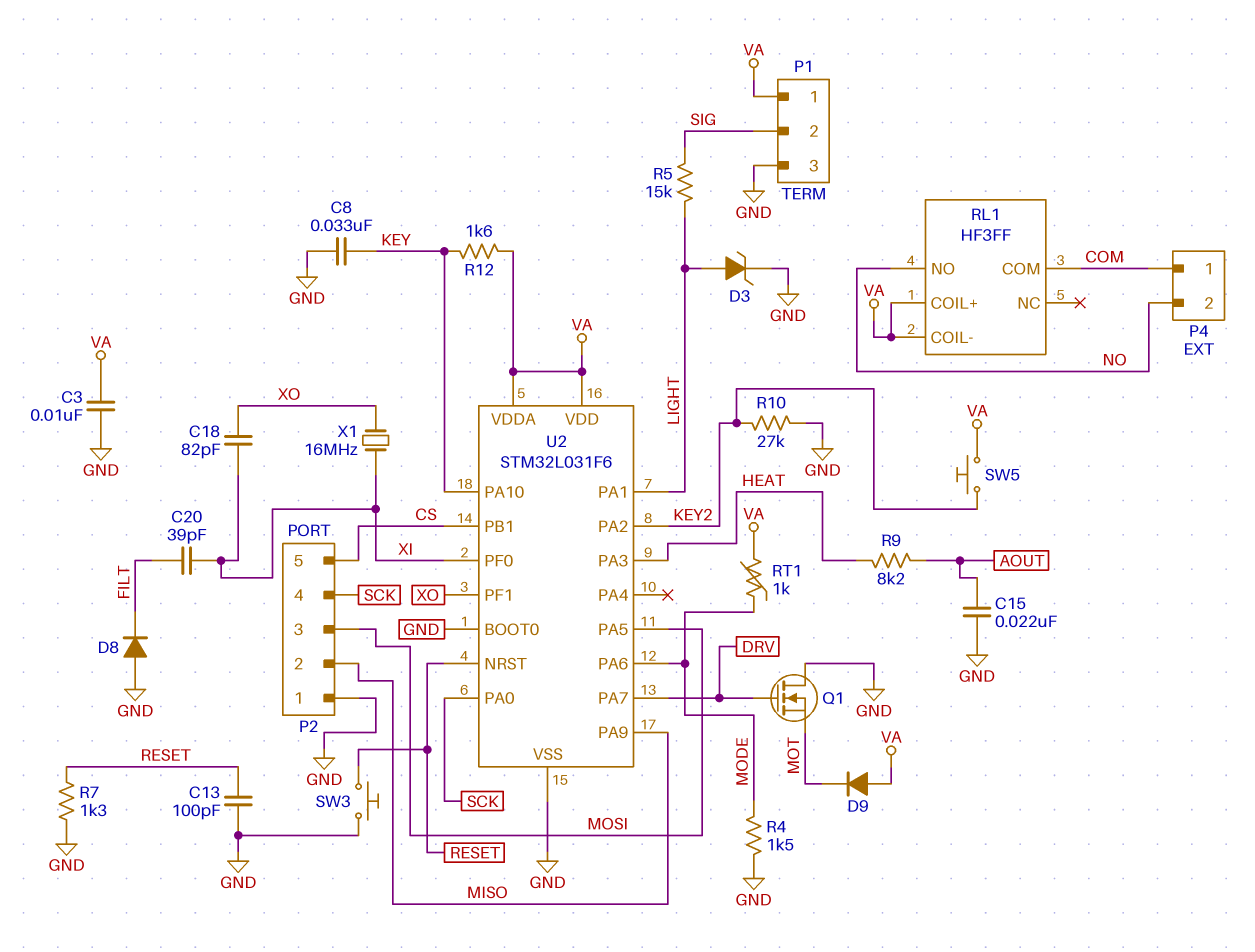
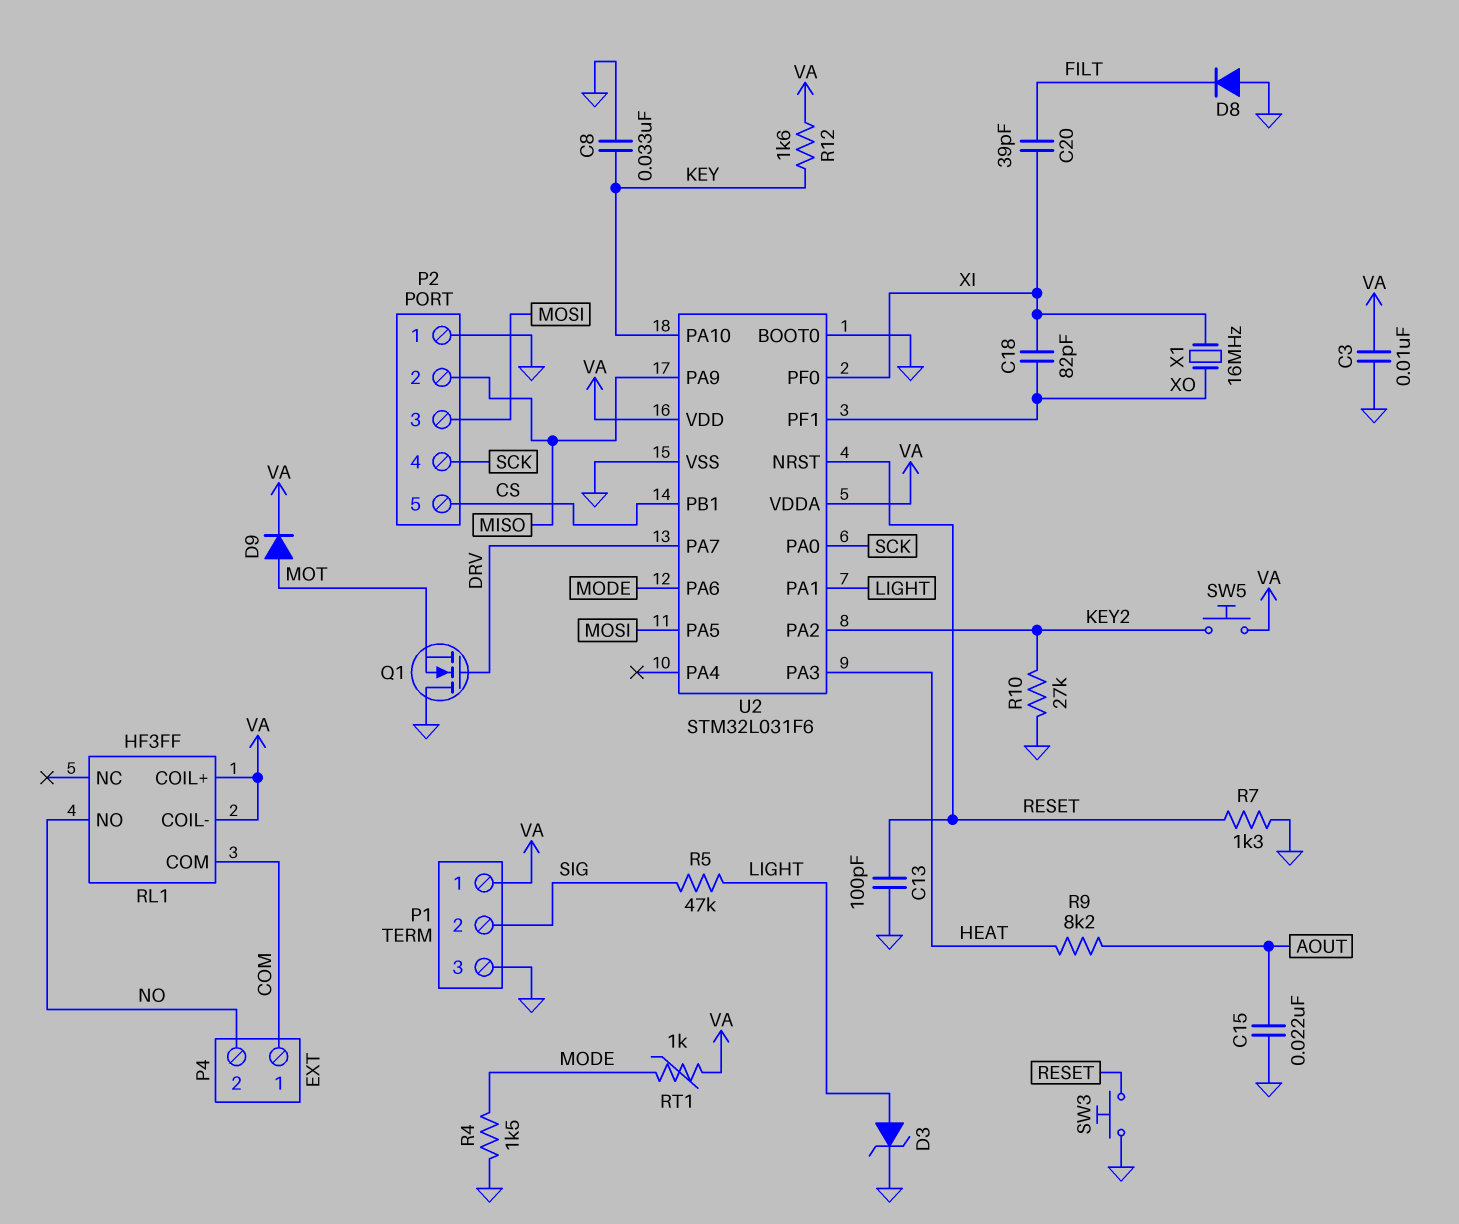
D9: diode (A VA, K MOT) -> diode (A MOT, K VA)
R5: 15k (LIGHT, SIG) -> 47k (LIGHT, SIG)

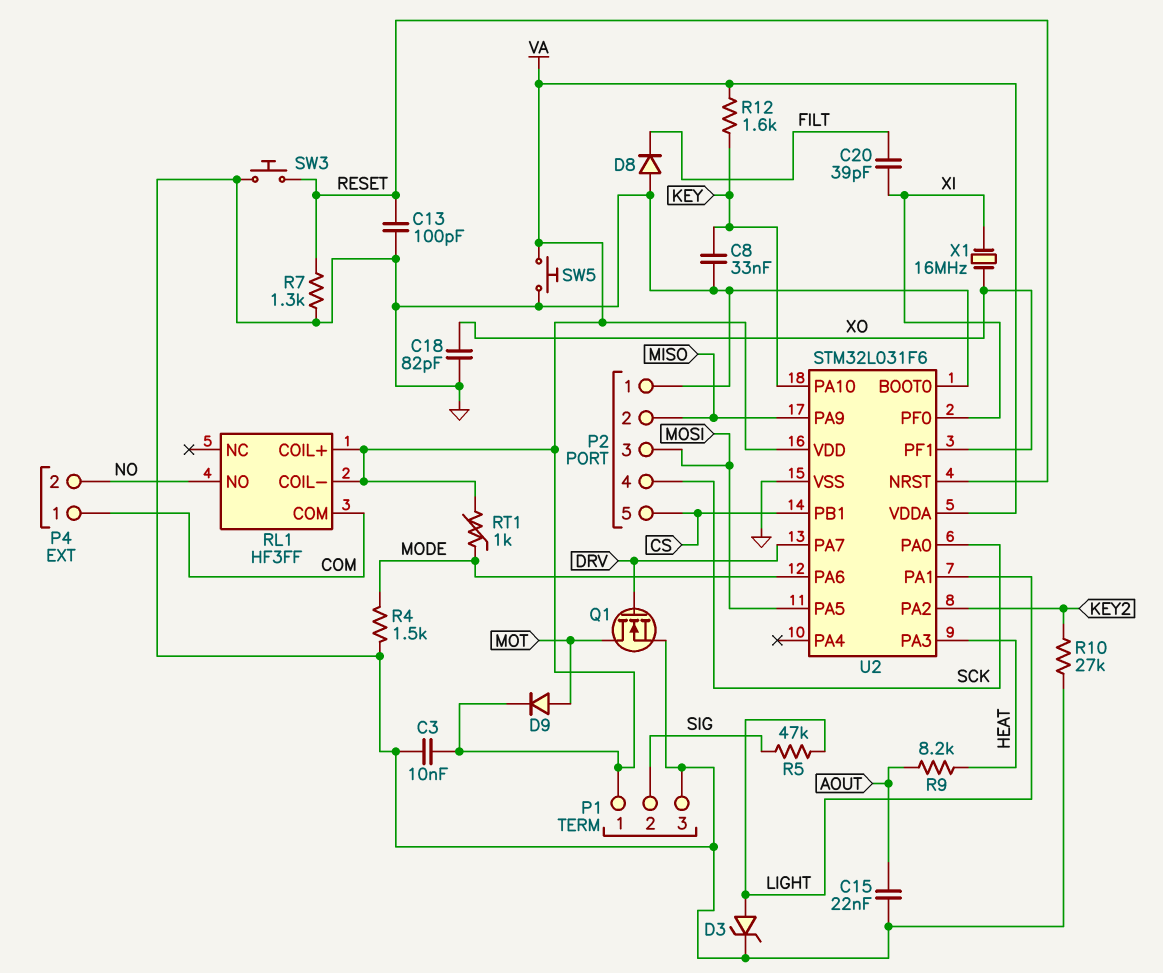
C18: 82pF (XI, XO) -> 82pF (GND, XO)
Q1: NMOS (G DRV, D GND, S MOT) -> NMOS (G DRV, D MOT, S GND)
SW5: button (KEY2, VA) -> button (GND, VA)

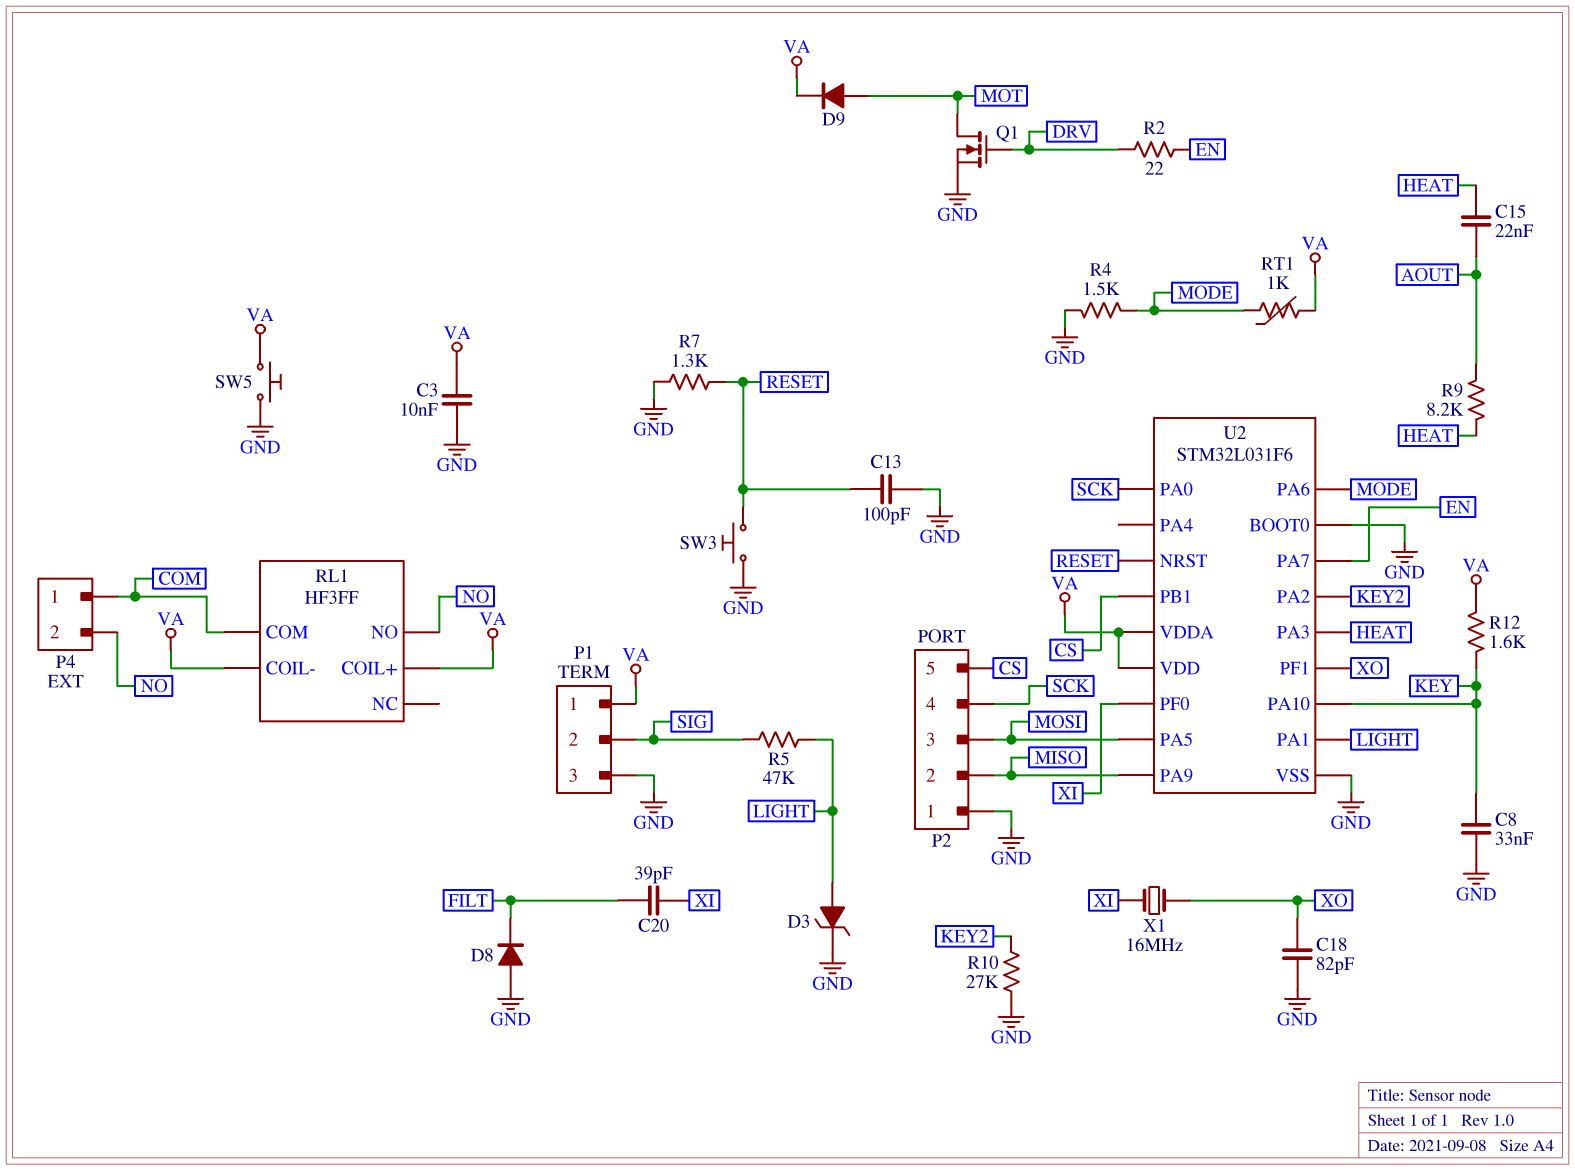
C15: 22nF (AOUT, GND) -> 22nF (AOUT, HEAT)
R2: none -> 22 (DRV, EN)
U2 pin PA7: DRV -> EN

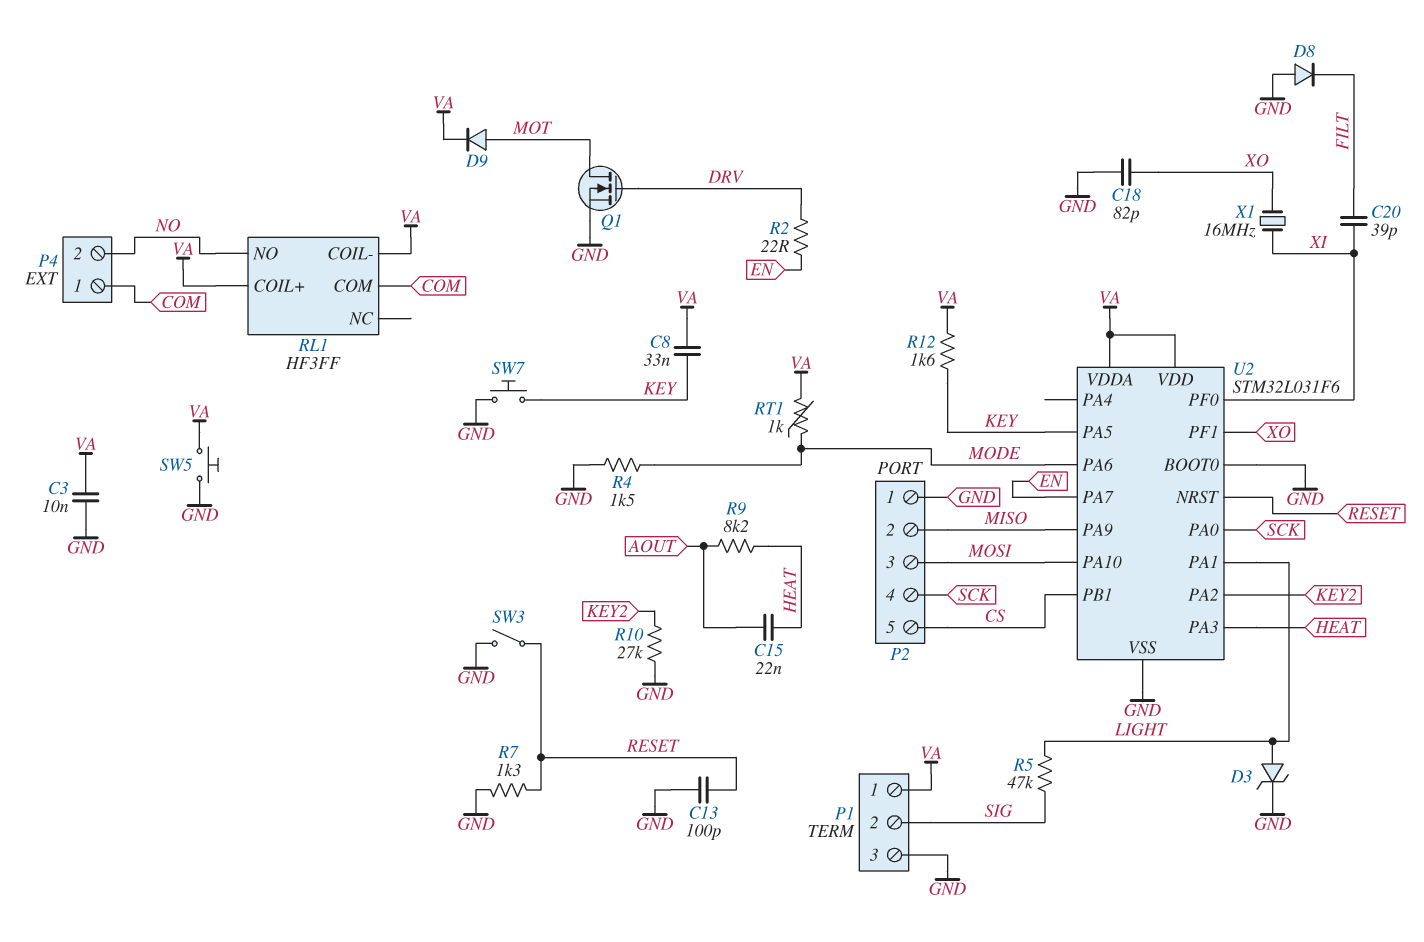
C8: 33nF (GND, KEY) -> 33nF (KEY, VA)
SW3: button (GND, RESET) -> switch (GND, RESET)
SW7: none -> button (GND, KEY)
U2 pin PA5: MOSI -> KEY
U2 pin PA10: KEY -> MOSI

